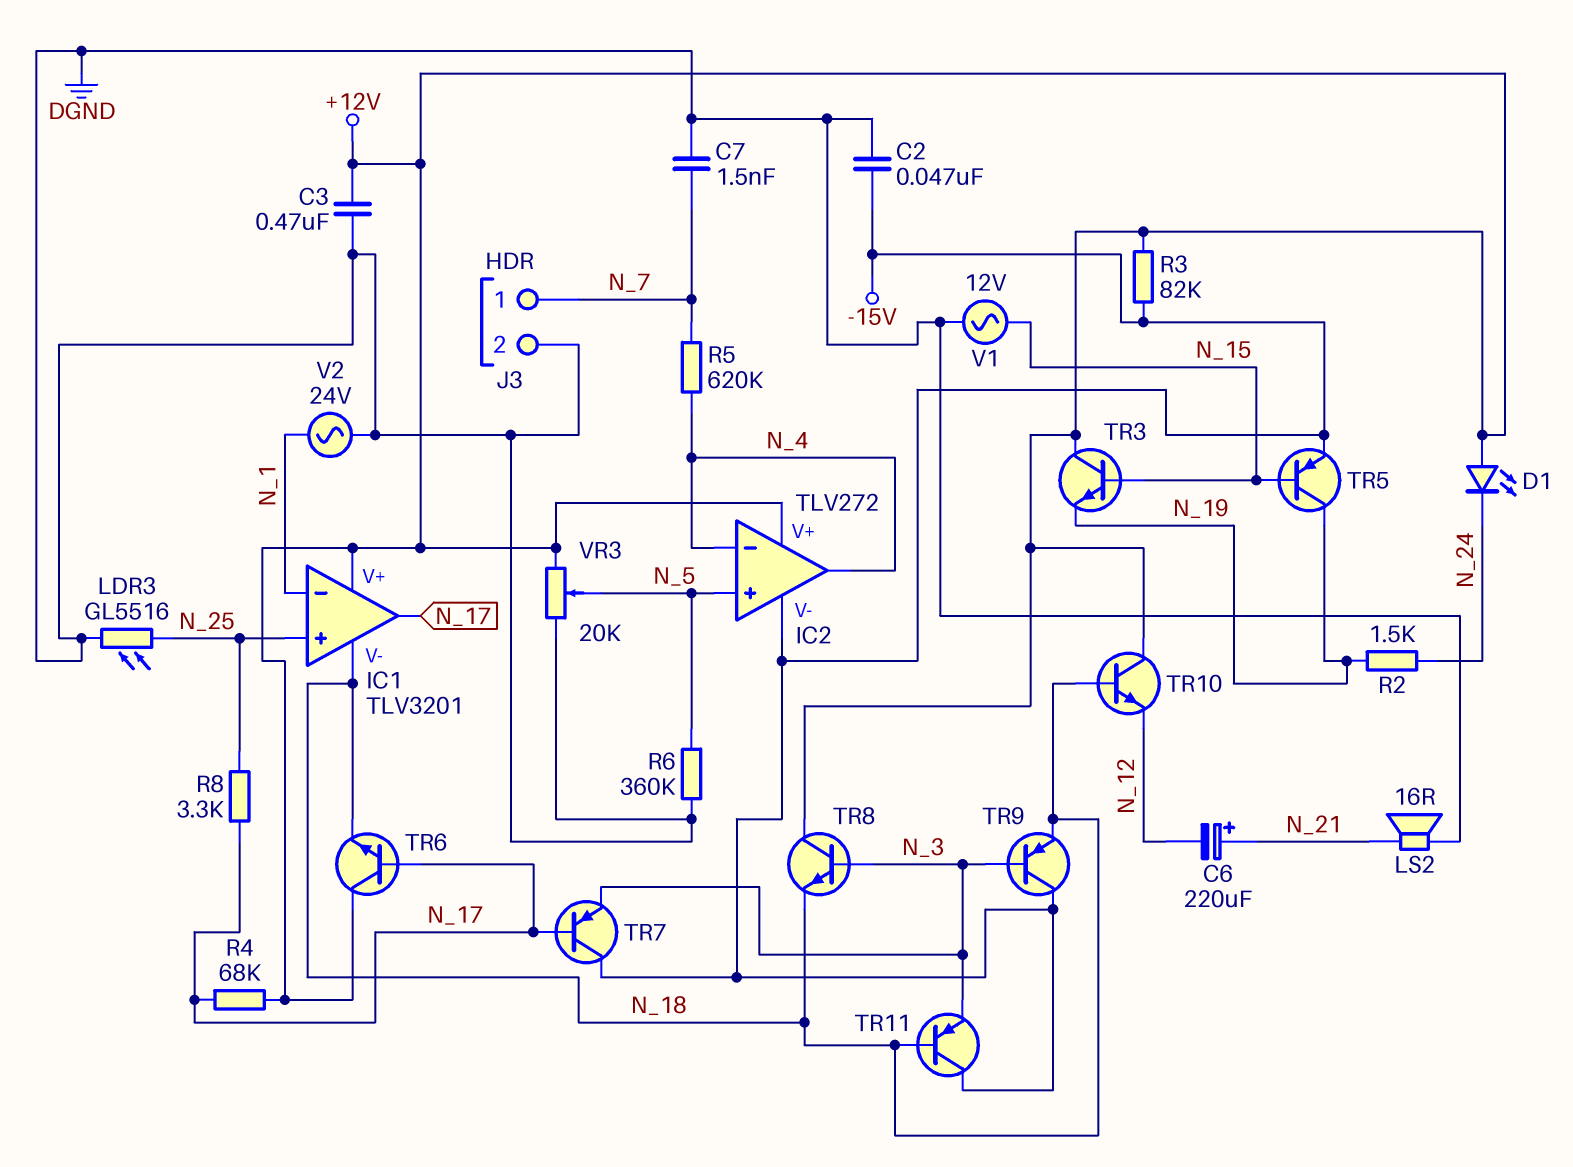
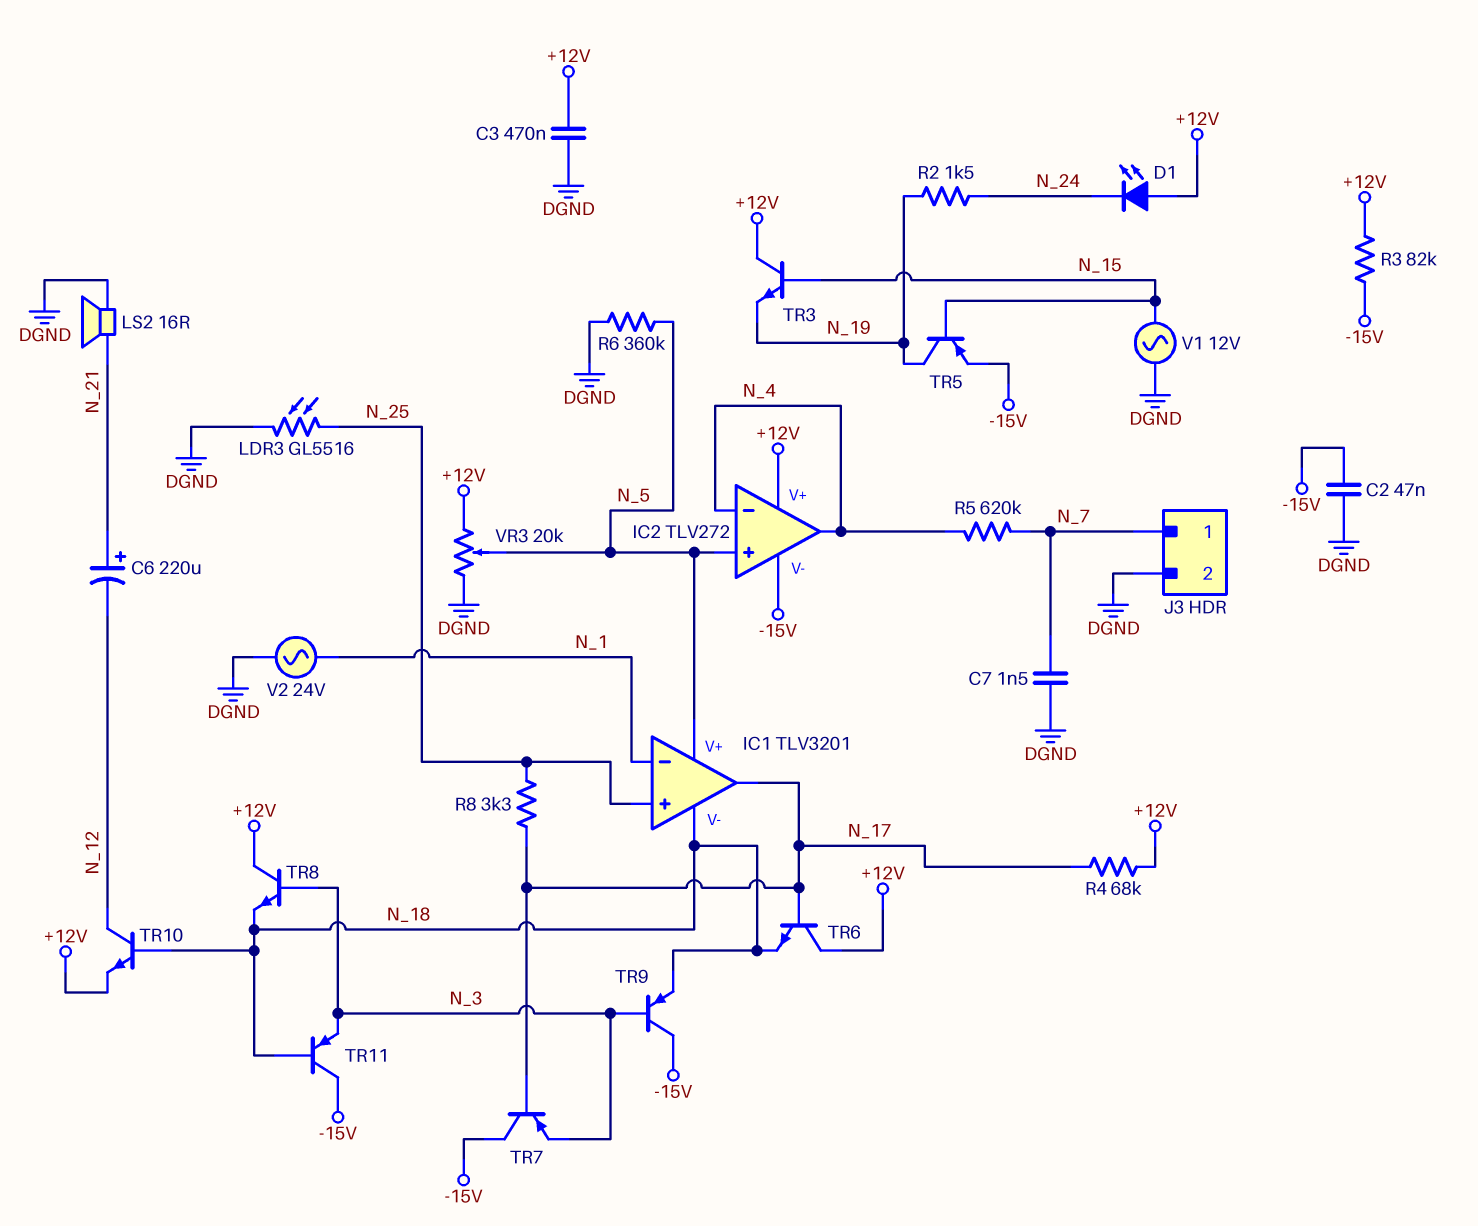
IC1 pin V+: +12V -> N_5
TR10: NPN (B N_18, C +12V, E N_12) -> NPN (B N_18, C N_12, E +12V)

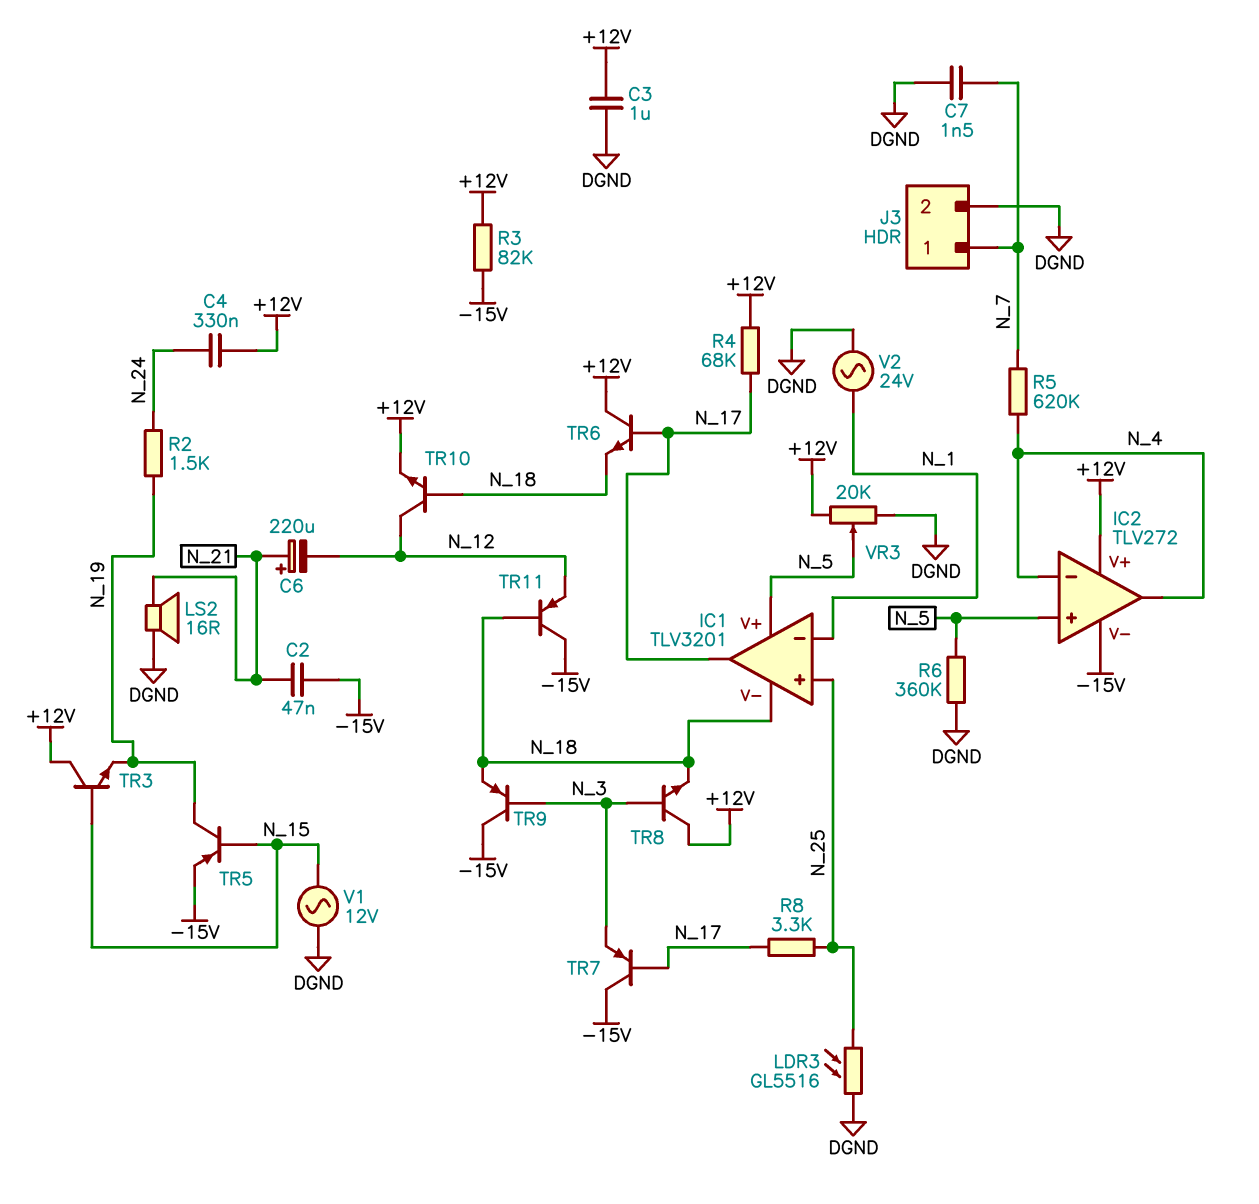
C2: 47nF (-15V, DGND) -> 47nF (-15V, N_21)
C3: 470nF (+12V, DGND) -> 1uF (+12V, DGND)
C4: none -> 330nF (+12V, N_24)
D1: LED (A +12V, K N_24) -> none
TR11: PNP (B N_18, C -15V, E N_3) -> PNP (B N_18, C -15V, E N_12)

